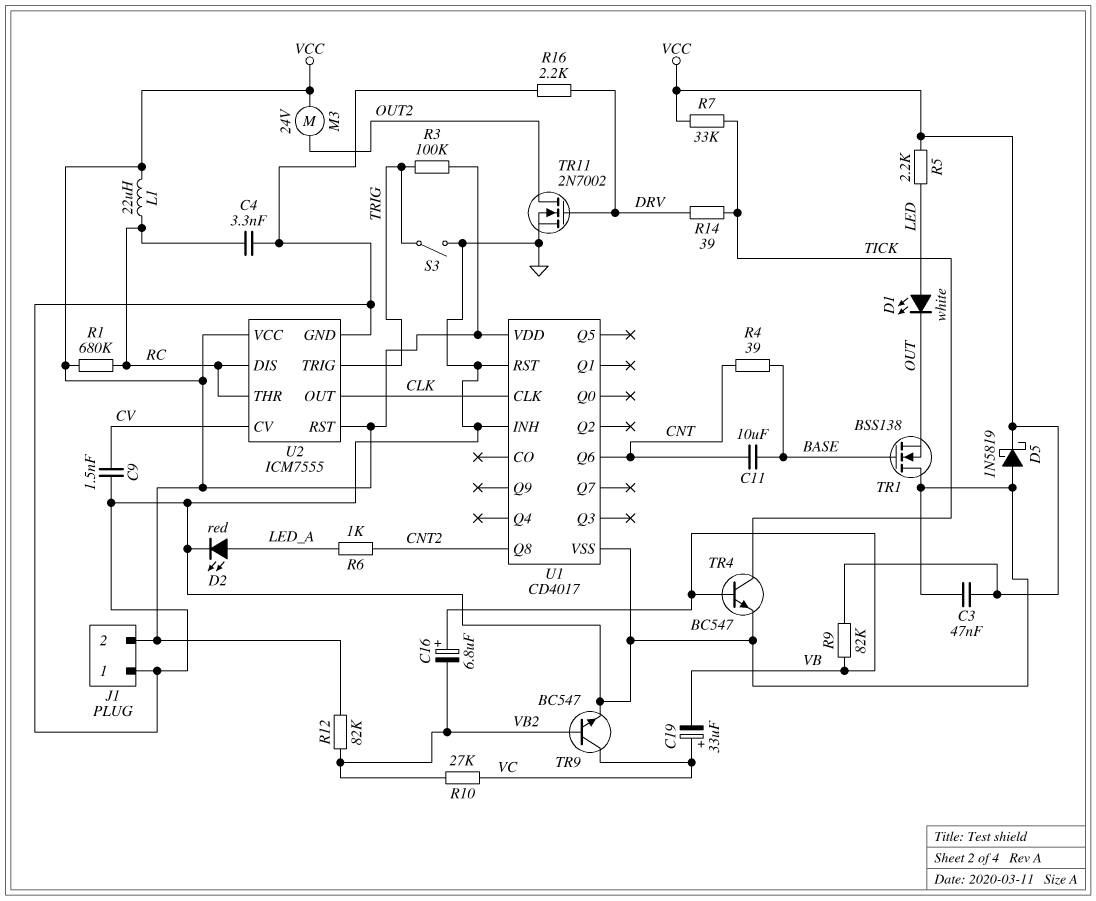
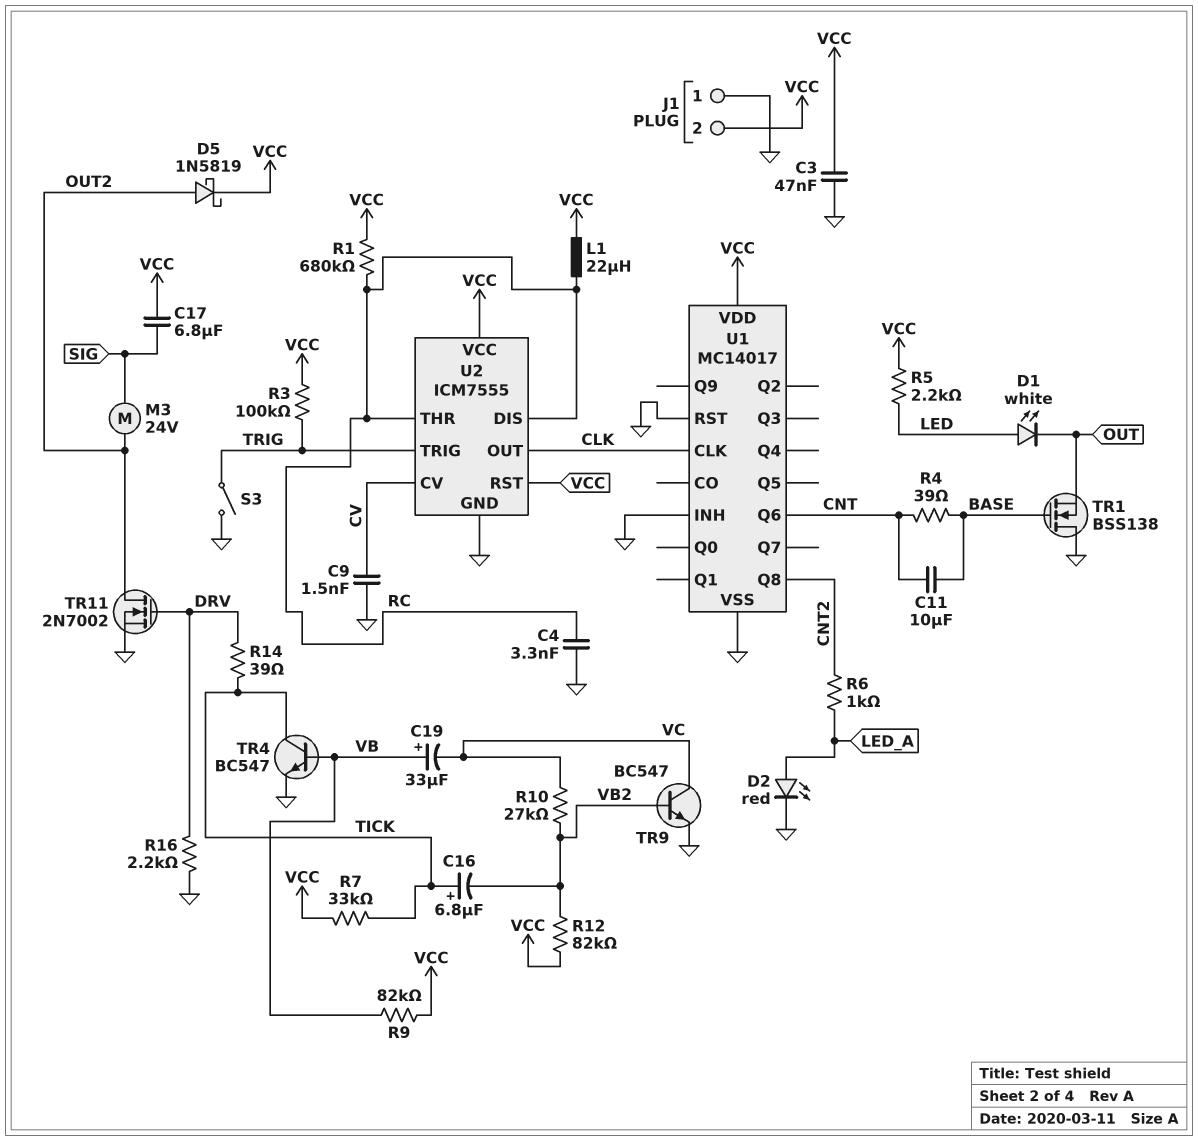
C16: 6.8uF (plus VB, minus VB2) -> 6.8uF (plus TICK, minus VB2)
C17: none -> 6.8uF (SIG, VCC)
C19: 33uF (plus VC, minus VB) -> 33uF (plus VB, minus VC)
D5: schottky 1N5819 (A GND, K VCC) -> schottky 1N5819 (A OUT2, K VCC)
M3: motor 24V (OUT2, VCC) -> motor 24V (OUT2, SIG)
U1: CD4017 -> MC14017

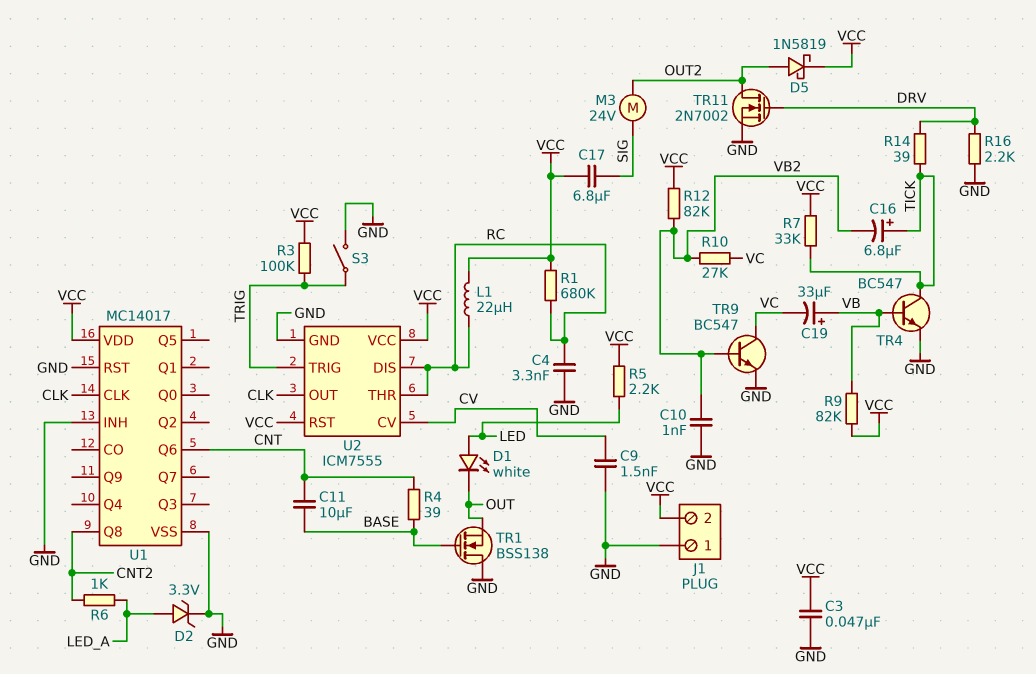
C10: none -> 1nF (GND, VB2)
D2: LED red (A LED_A, K GND) -> zener 3.3V (A LED_A, K GND)

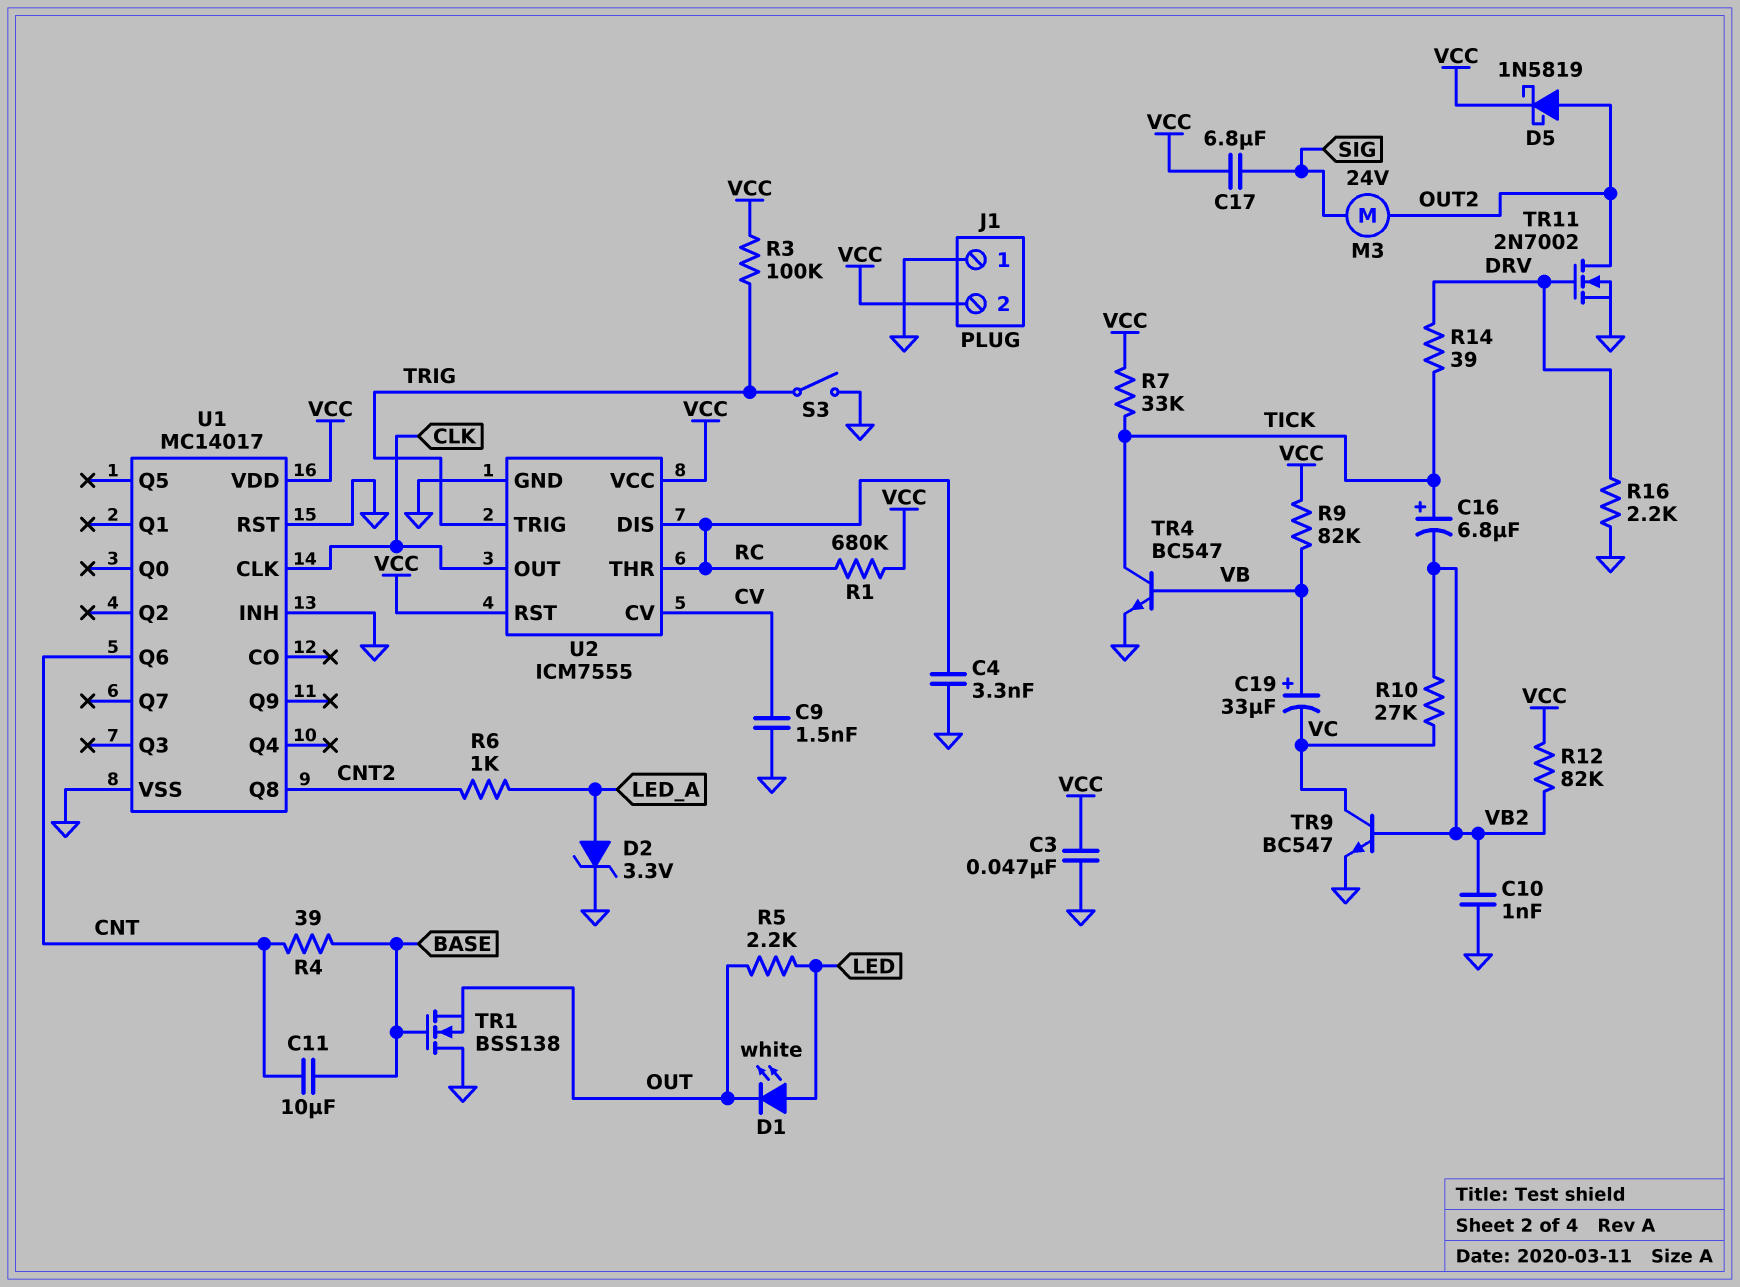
L1: 22uH (RC, VCC) -> none
R5: 2.2k (LED, VCC) -> 2.2k (LED, OUT)

